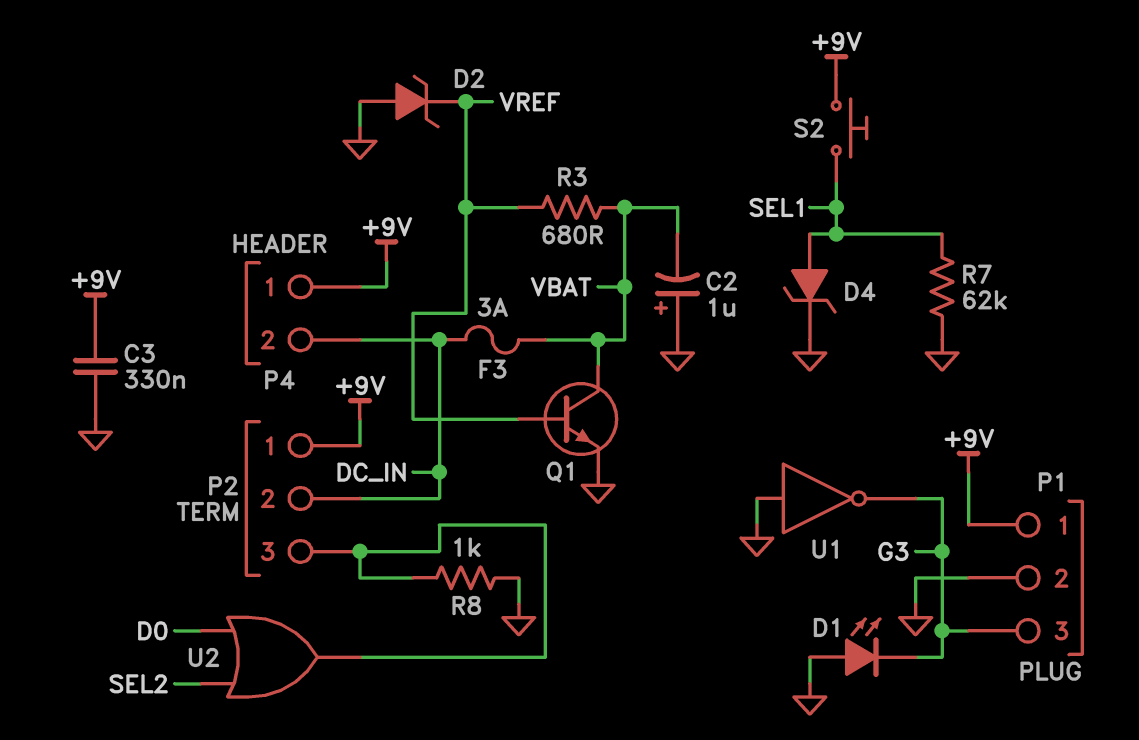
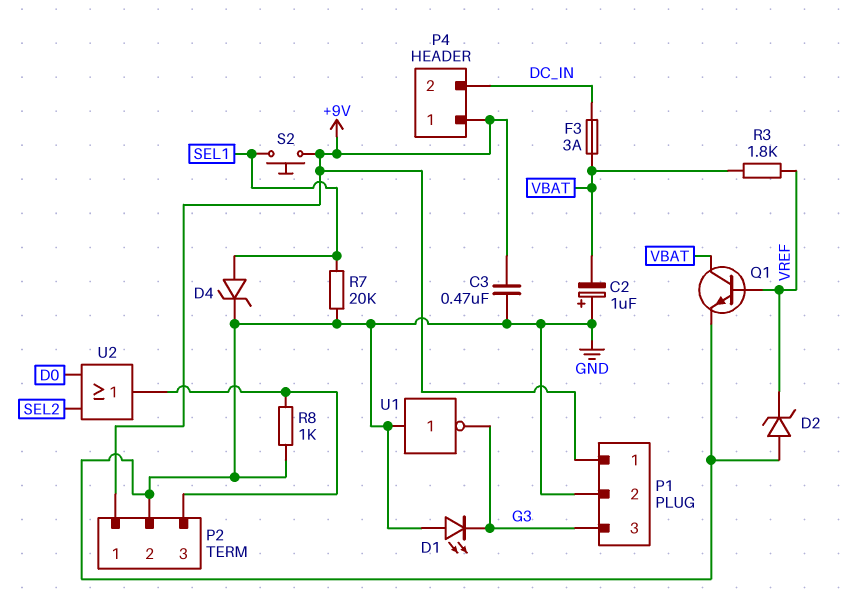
C3: 330nF (+9V, GND) -> 470nF (+9V, GND)
P2 pin 2: DC_IN -> GND
R3: 680 (VBAT, VREF) -> 1.8k (VBAT, VREF)
R7: 62k (GND, SEL1) -> 20k (GND, SEL1)

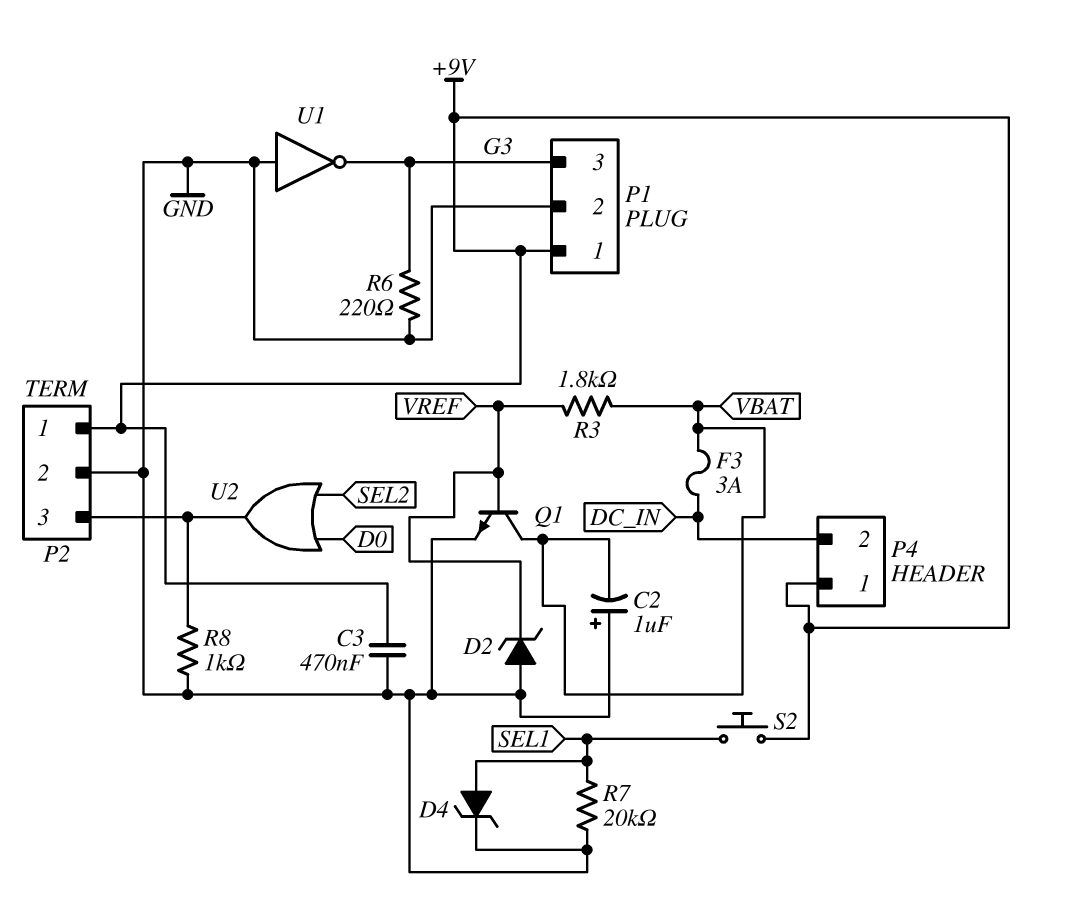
D1: LED (A GND, K G3) -> none
R6: none -> 220 (G3, GND)

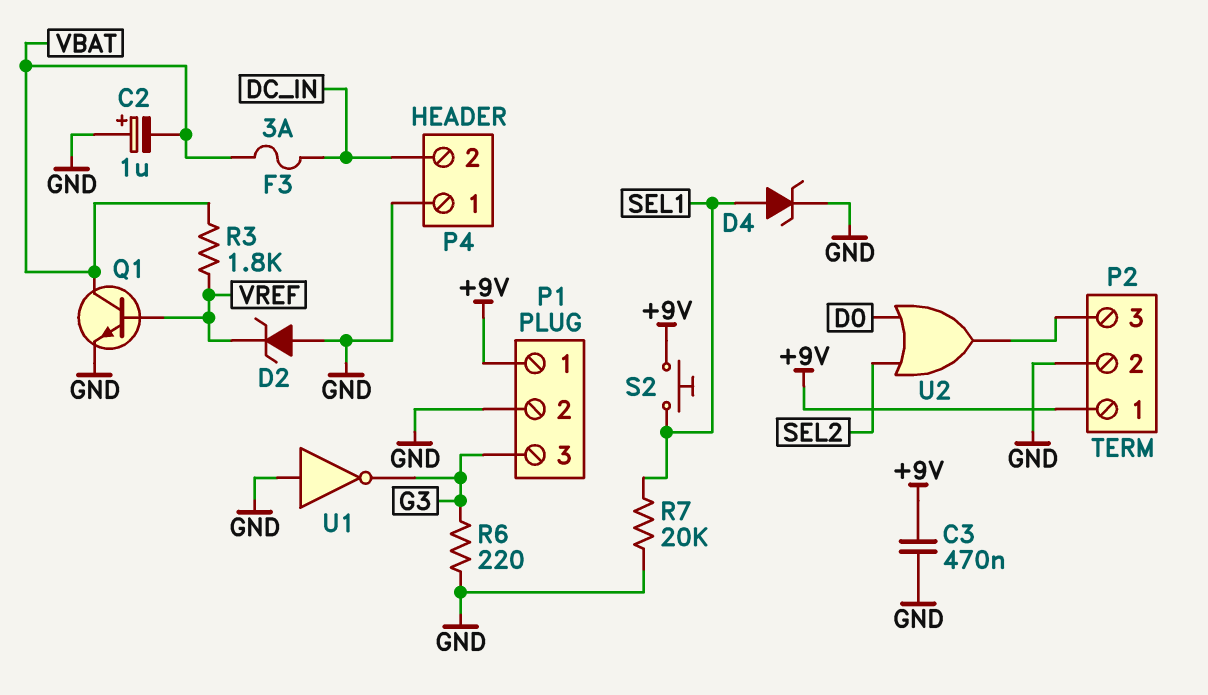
P4 pin 1: +9V -> GND
R8: 1k (GND, P2/3) -> none

